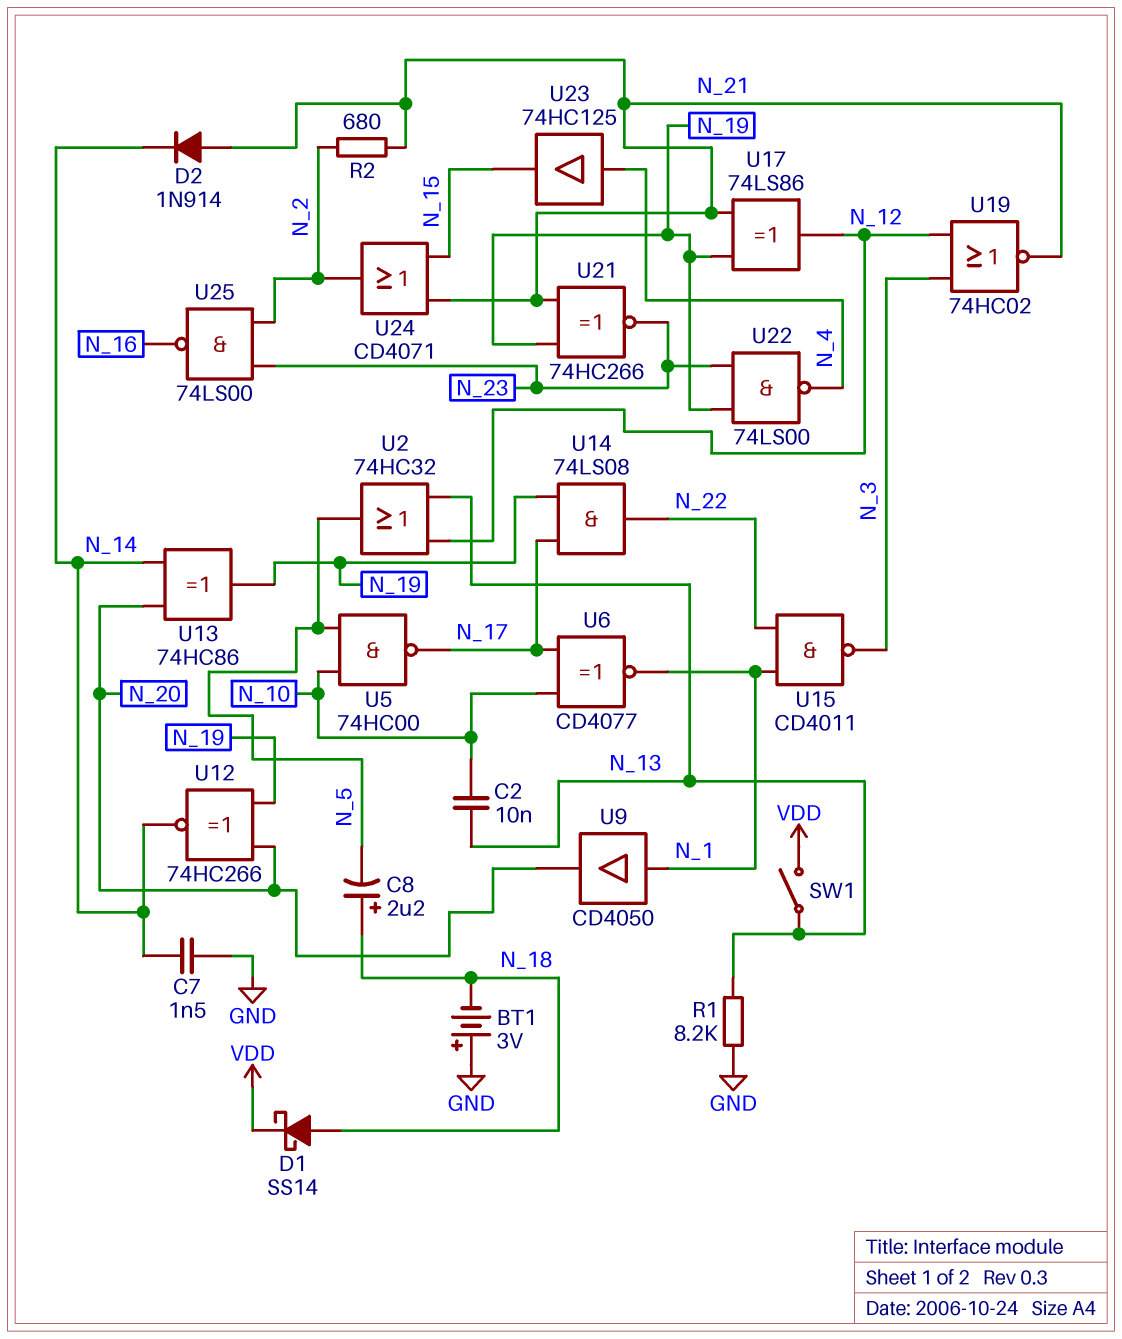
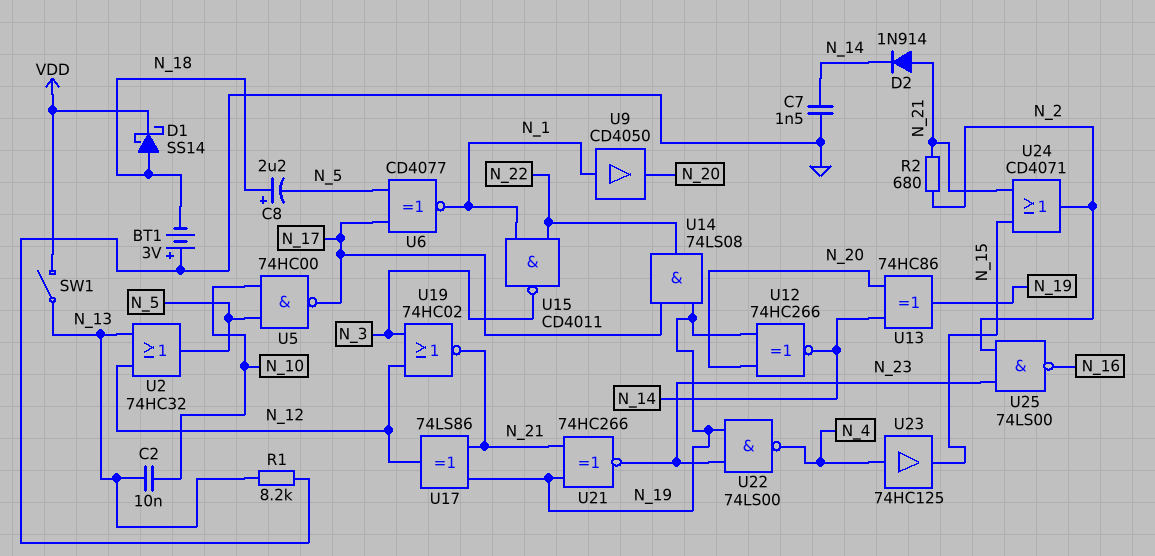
U6: XNOR CD4077 (in N_10, in N_17, out N_1) -> XNOR CD4077 (in N_5, in N_17, out N_1)

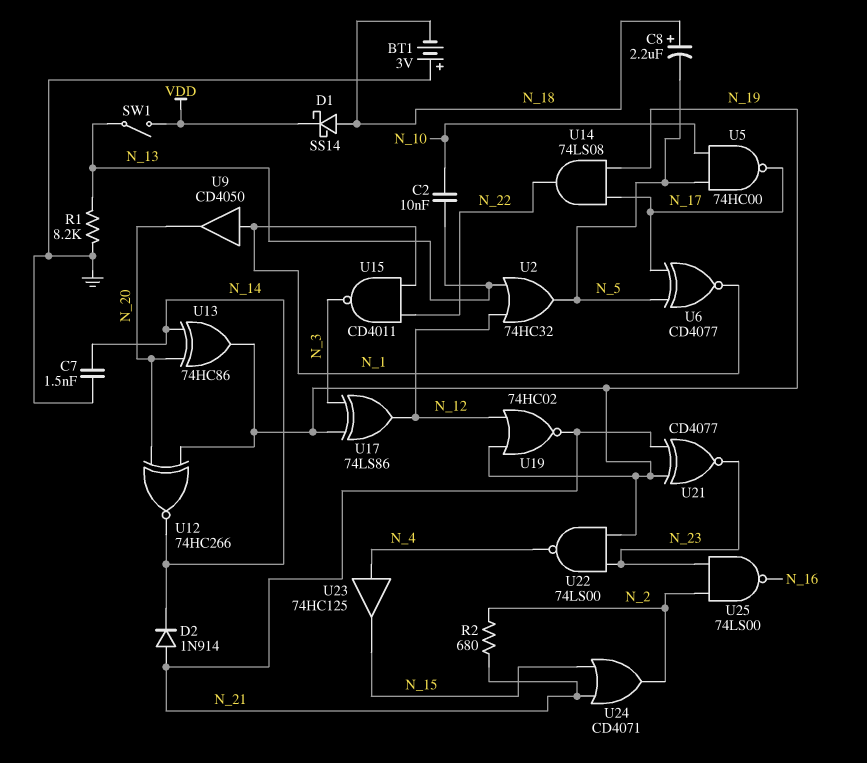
U17: XOR 74LS86 (in N_19, in N_21, out N_12) -> XOR 74LS86 (in N_3, in N_19, out N_12)
U19: NOR 74HC02 (in N_3, in N_12, out N_21) -> NOR 74HC02 (in N_12, in N_19, out N_21)
U21: XNOR 74HC266 (in N_19, in N_21, out N_23) -> XNOR CD4077 (in N_19, in N_21, out N_23)

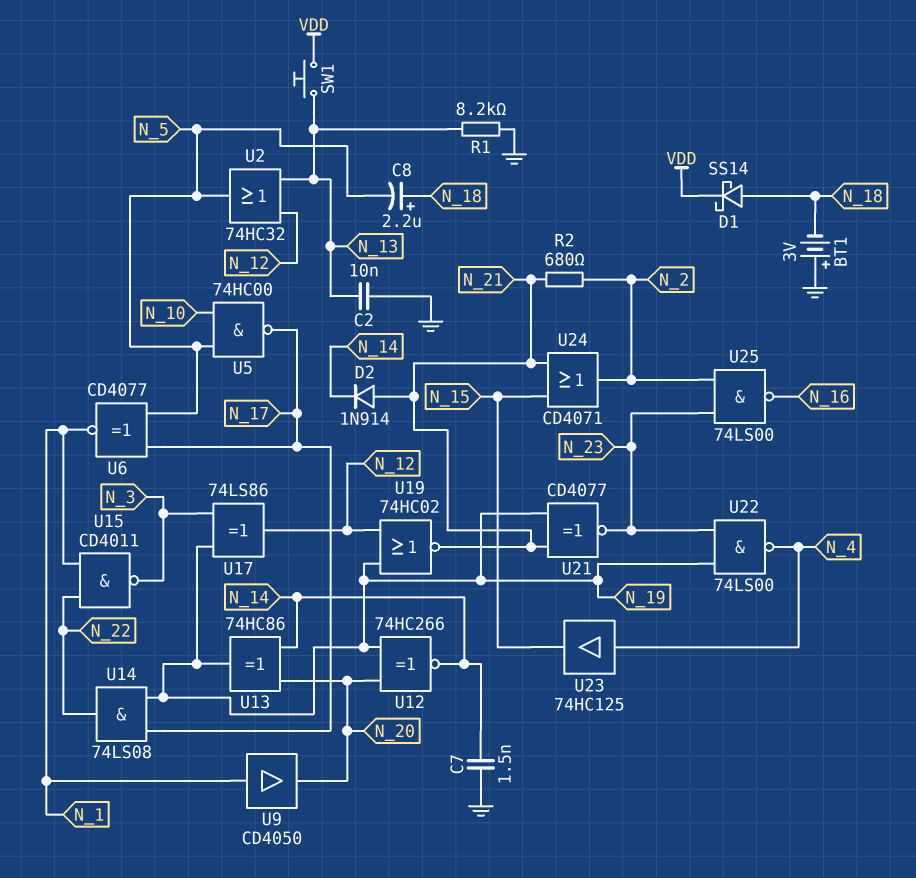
C2: 10nF (N_10, N_13) -> 10nF (GND, N_13)
SW1: switch (N_13, VDD) -> button (N_13, VDD)

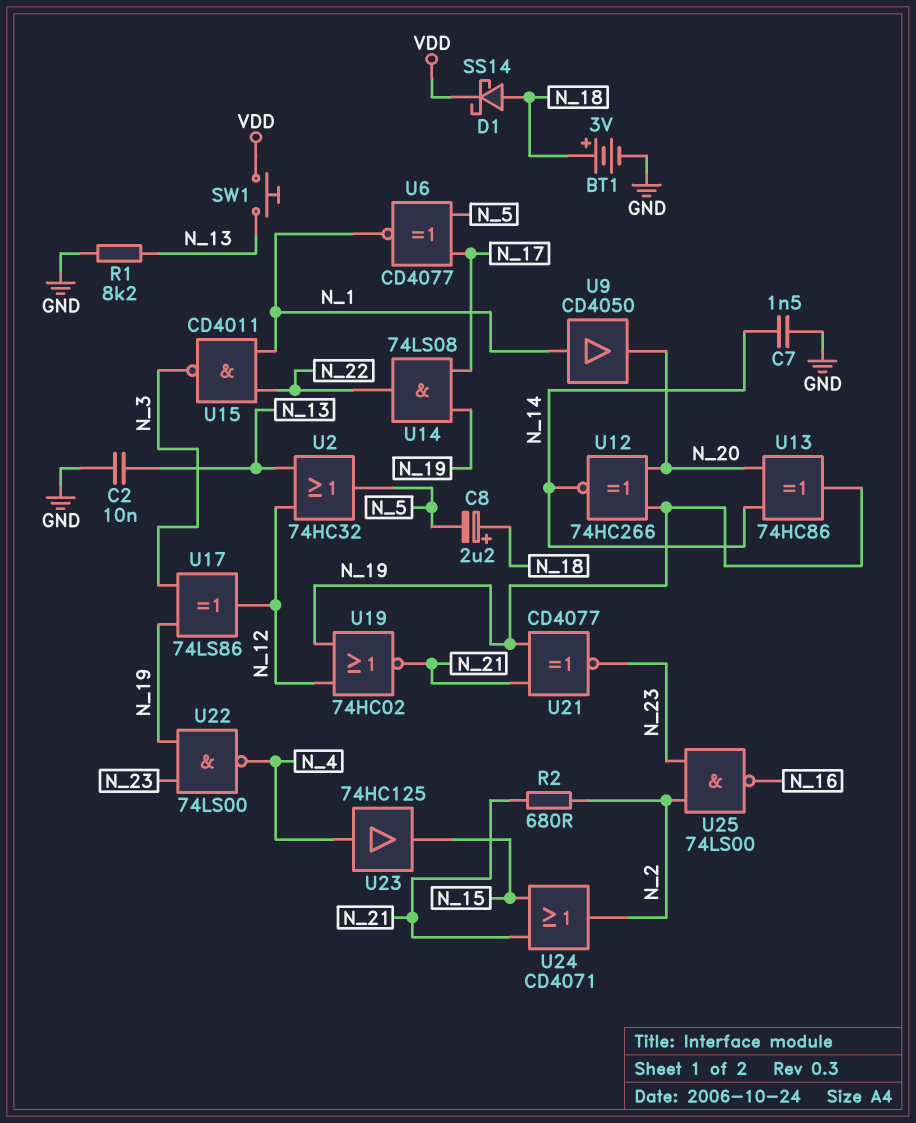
BT1: 3V (plus GND, minus N_18) -> 3V (plus N_18, minus GND)
D2: diode 1N914 (A N_21, K N_14) -> none
U5: NAND 74HC00 (in N_5, in N_10, out N_17) -> none

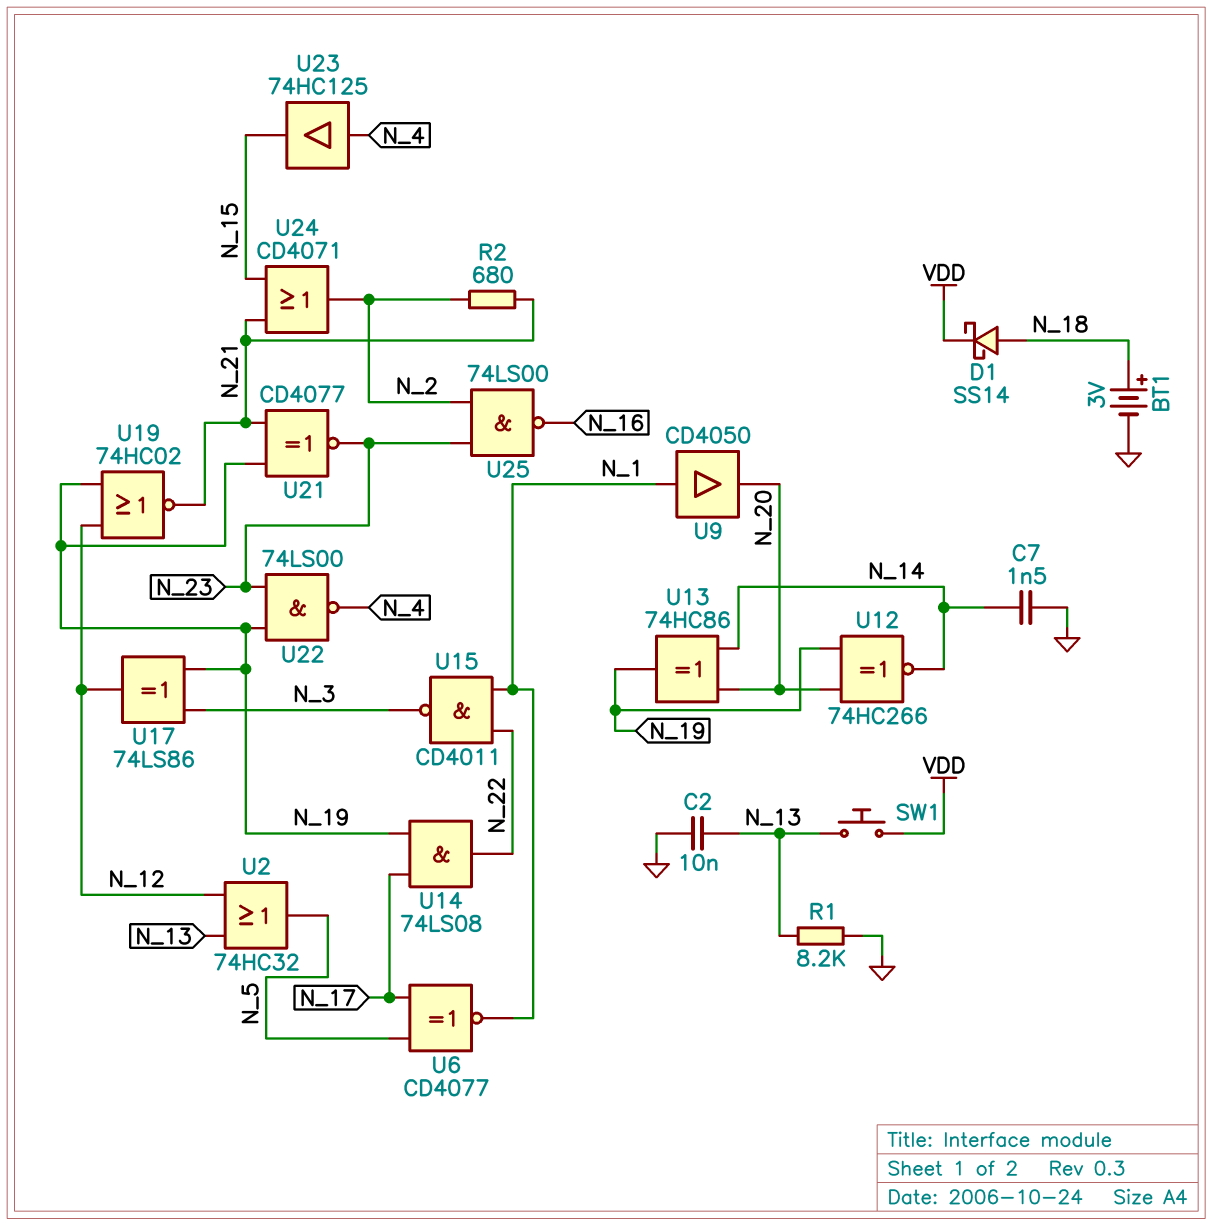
C8: 2.2uF (plus N_18, minus N_5) -> none

